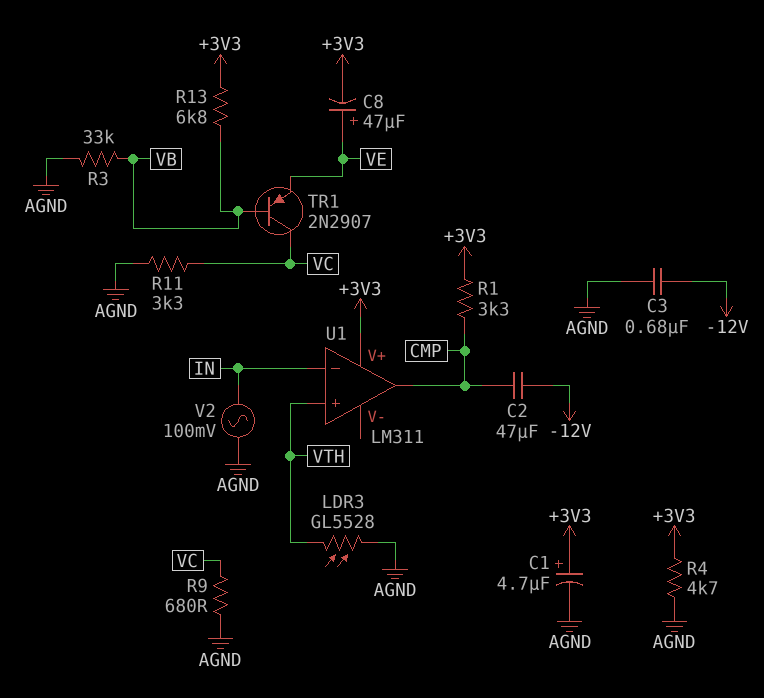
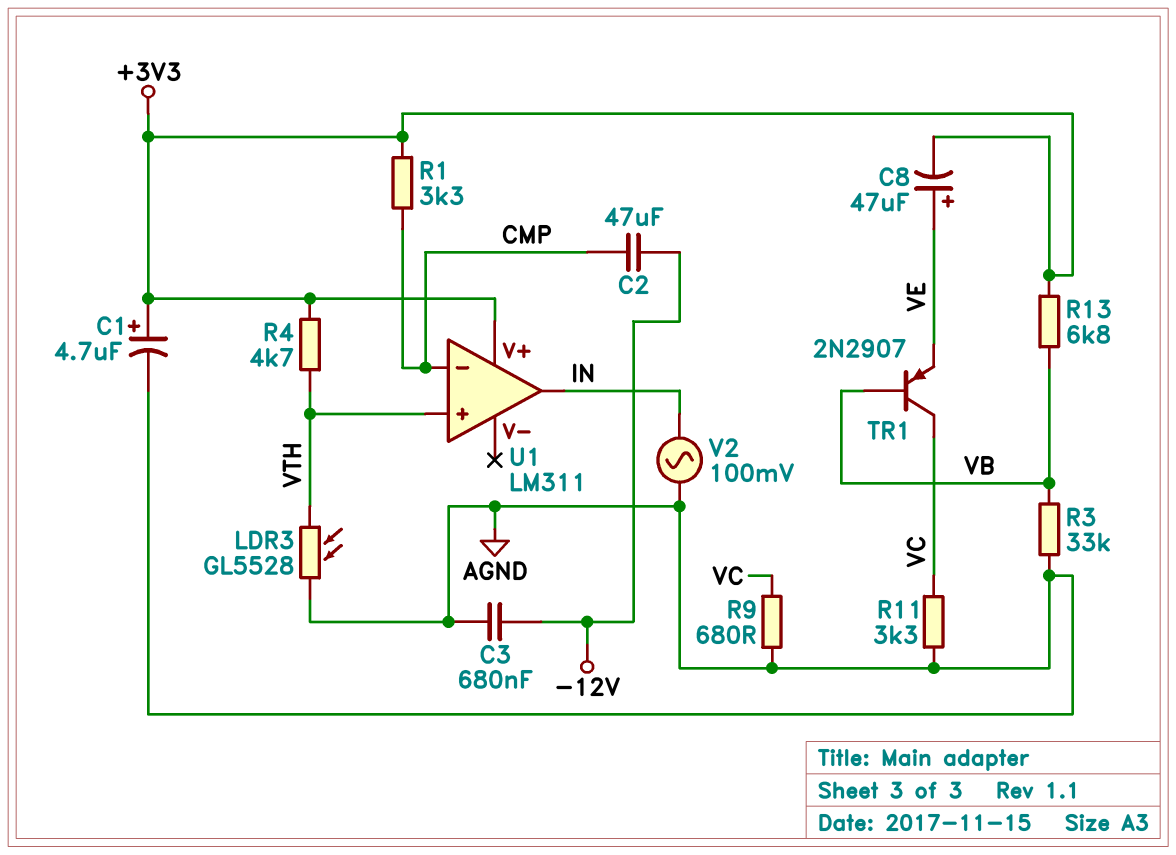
R4: 4.7k (+3V3, AGND) -> 4.7k (+3V3, VTH)
U1 pin in-: IN -> CMP
U1 pin out: CMP -> IN

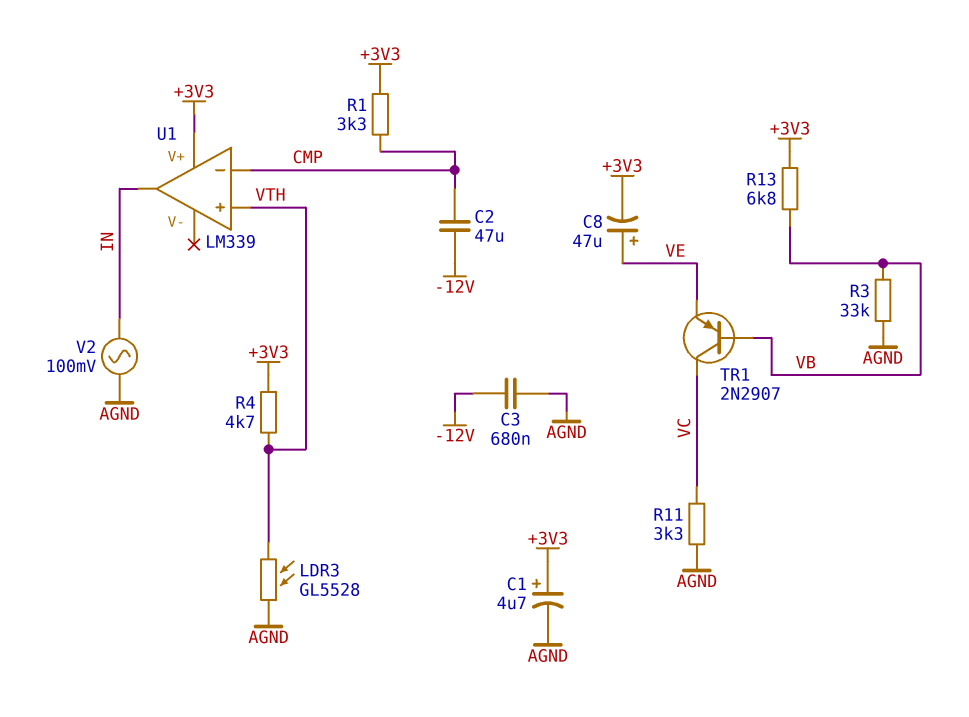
R9: 680 (AGND, VC) -> none
U1: LM311 -> LM339

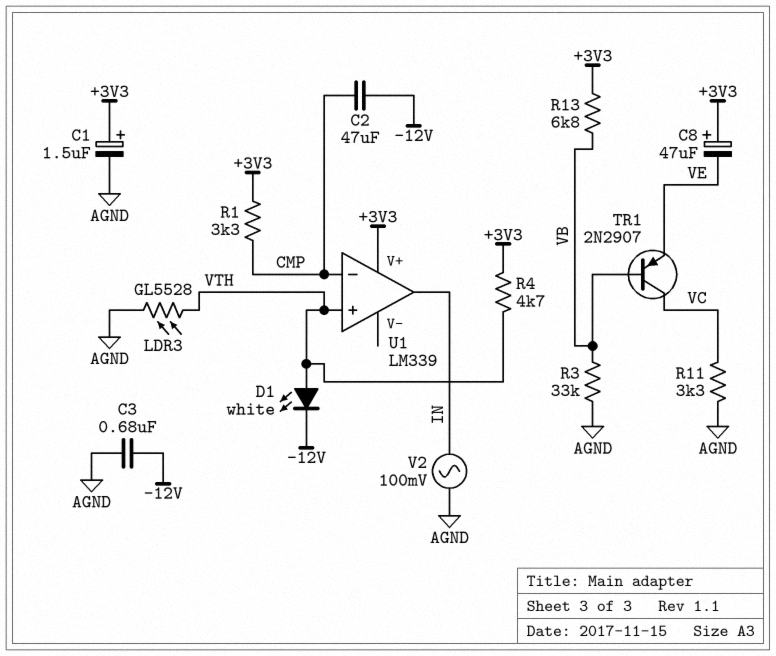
C1: 4.7uF (plus +3V3, minus AGND) -> 1.5uF (plus +3V3, minus AGND)
C8: 47uF (plus VE, minus +3V3) -> 47uF (plus +3V3, minus VE)
D1: none -> LED white (A VTH, K -12V)

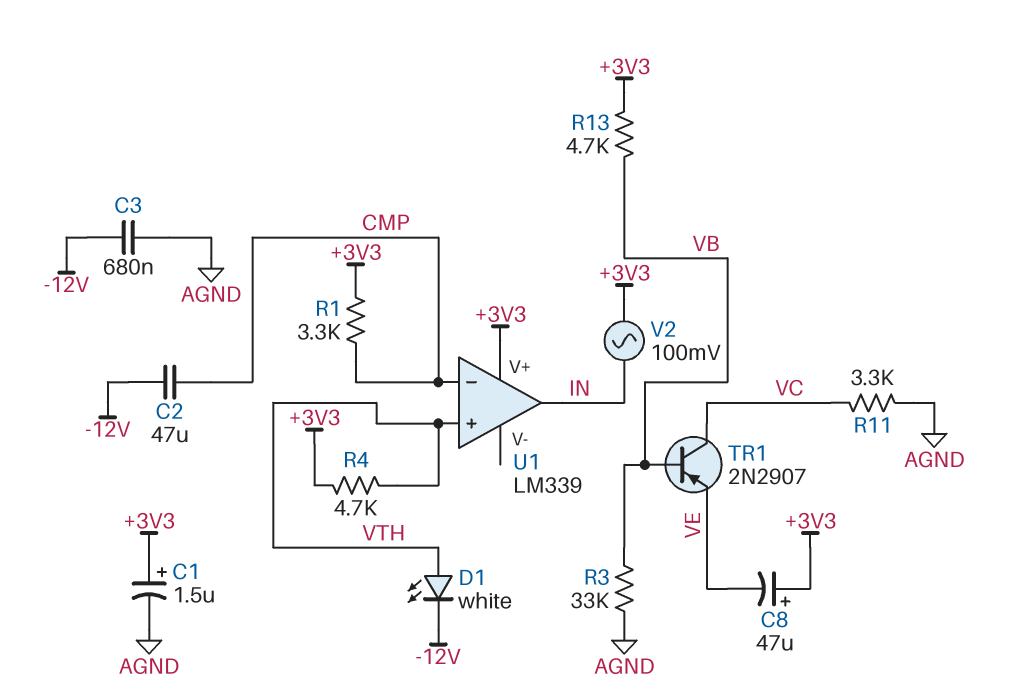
LDR3: GL5528 (AGND, VTH) -> none
R13: 6.8k (+3V3, VB) -> 4.7k (+3V3, VB)
V2: AC 100mV (AGND, IN) -> AC 100mV (+3V3, IN)

